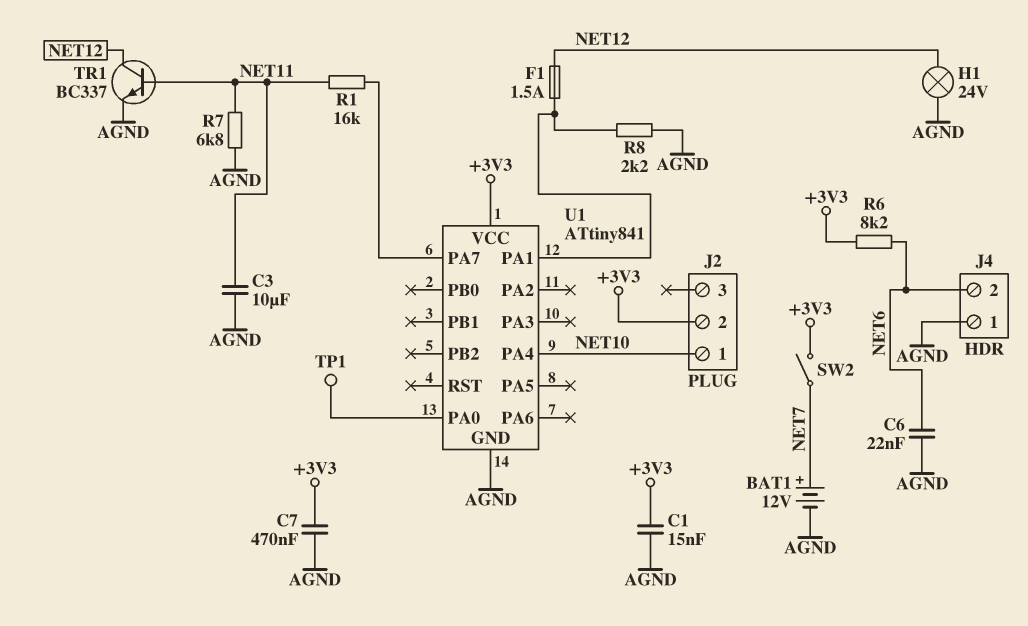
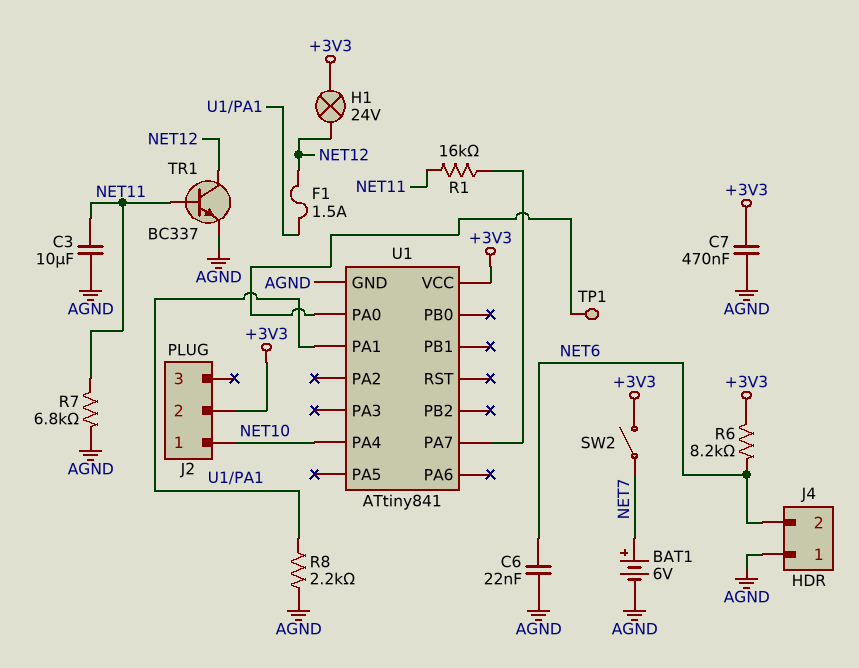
BAT1: 12V (plus NET7, minus AGND) -> 6V (plus NET7, minus AGND)
C1: 15nF (+3V3, AGND) -> none
H1: lamp 24V (AGND, NET12) -> lamp 24V (+3V3, NET12)

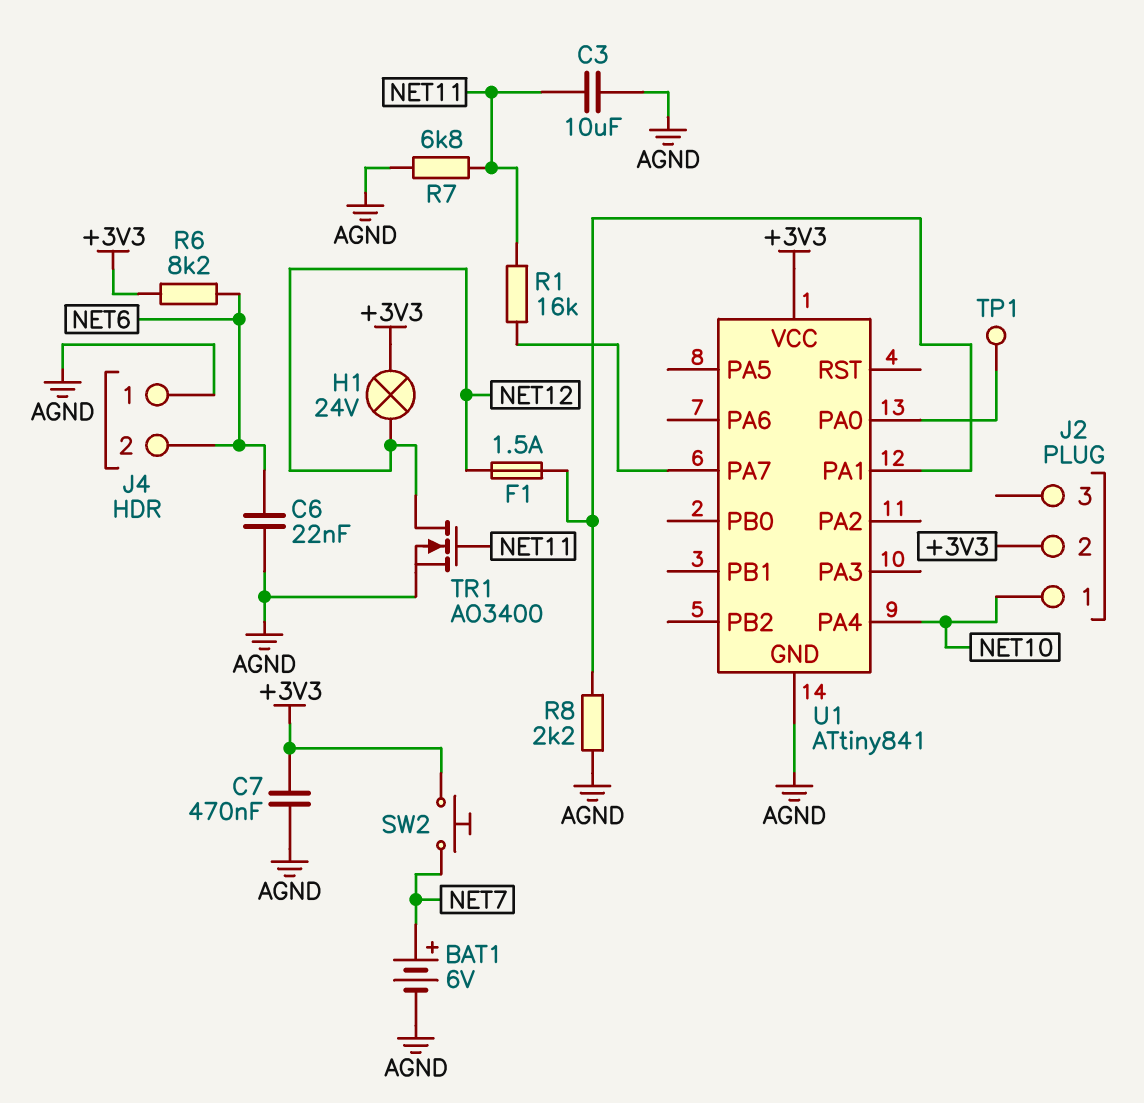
SW2: switch (+3V3, NET7) -> button (+3V3, NET7)
TR1: NPN BC337 (B NET11, C NET12, E AGND) -> NMOS AO3400 (G NET11, D NET12, S AGND)

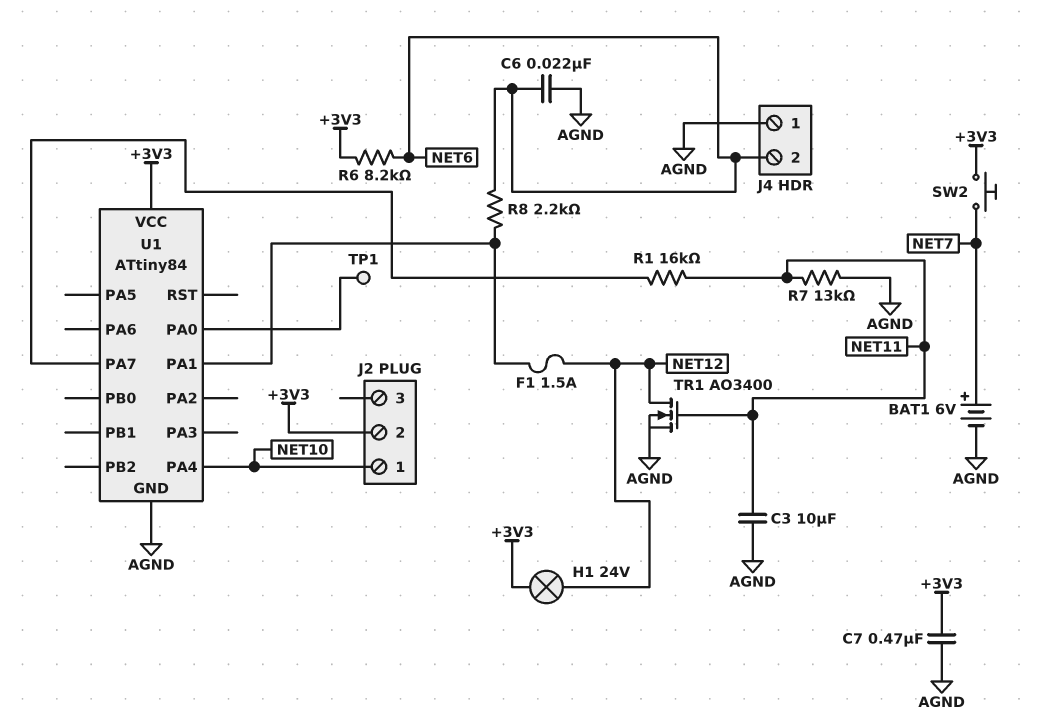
R7: 6.8k (AGND, NET11) -> 13k (AGND, NET11)
R8: 2.2k (AGND, U1/PA1) -> 2.2k (NET6, U1/PA1)
U1: ATtiny841 -> ATtiny84

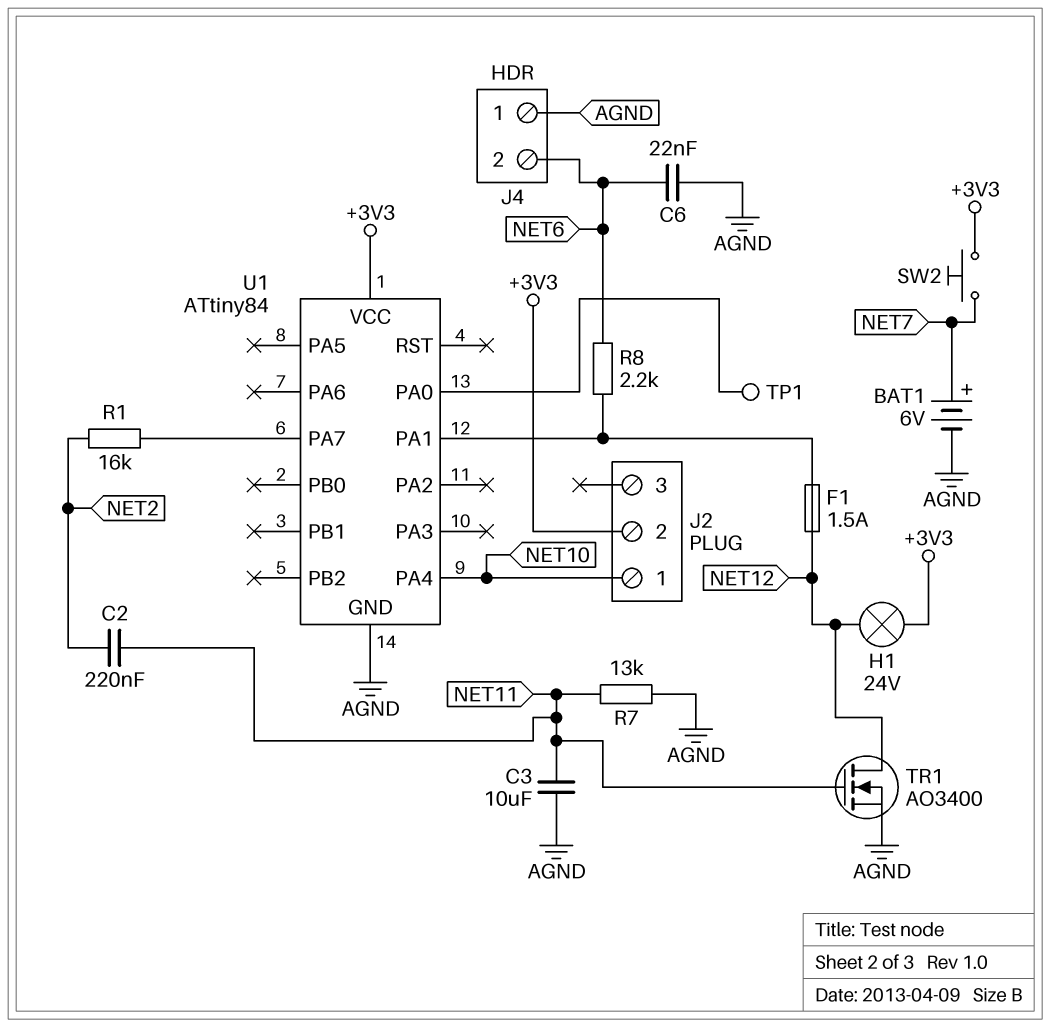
C2: none -> 220nF (NET2, NET11)
C7: 470nF (+3V3, AGND) -> none
R1: 16k (NET11, U1/PA7) -> 16k (NET2, U1/PA7)
R6: 8.2k (+3V3, NET6) -> none

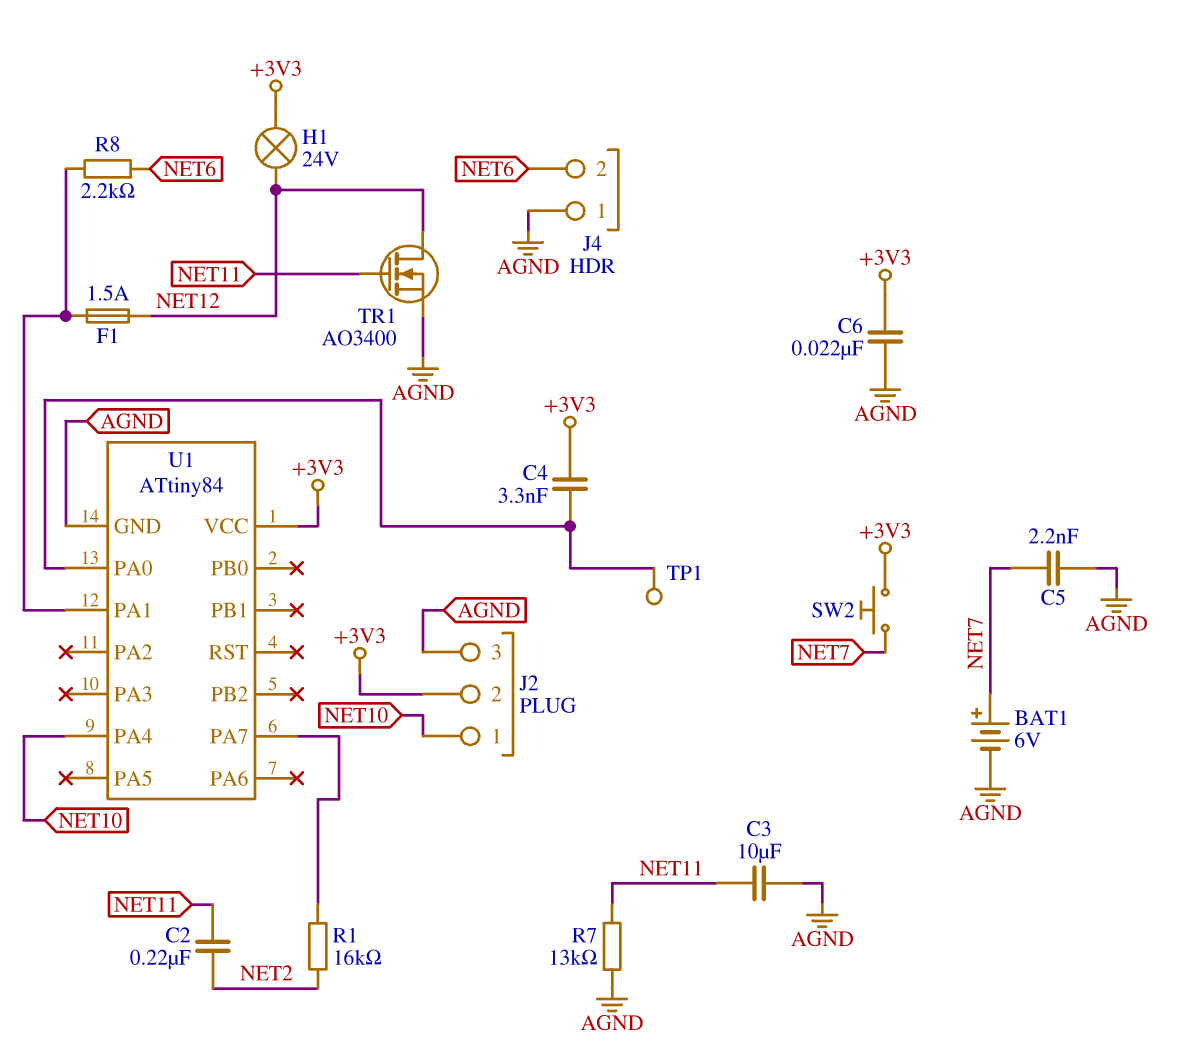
C4: none -> 3.3nF (+3V3, U1/PA0)
C5: none -> 2.2nF (AGND, NET7)
C6: 22nF (AGND, NET6) -> 22nF (+3V3, AGND)
J2 pin 3: none -> AGND

